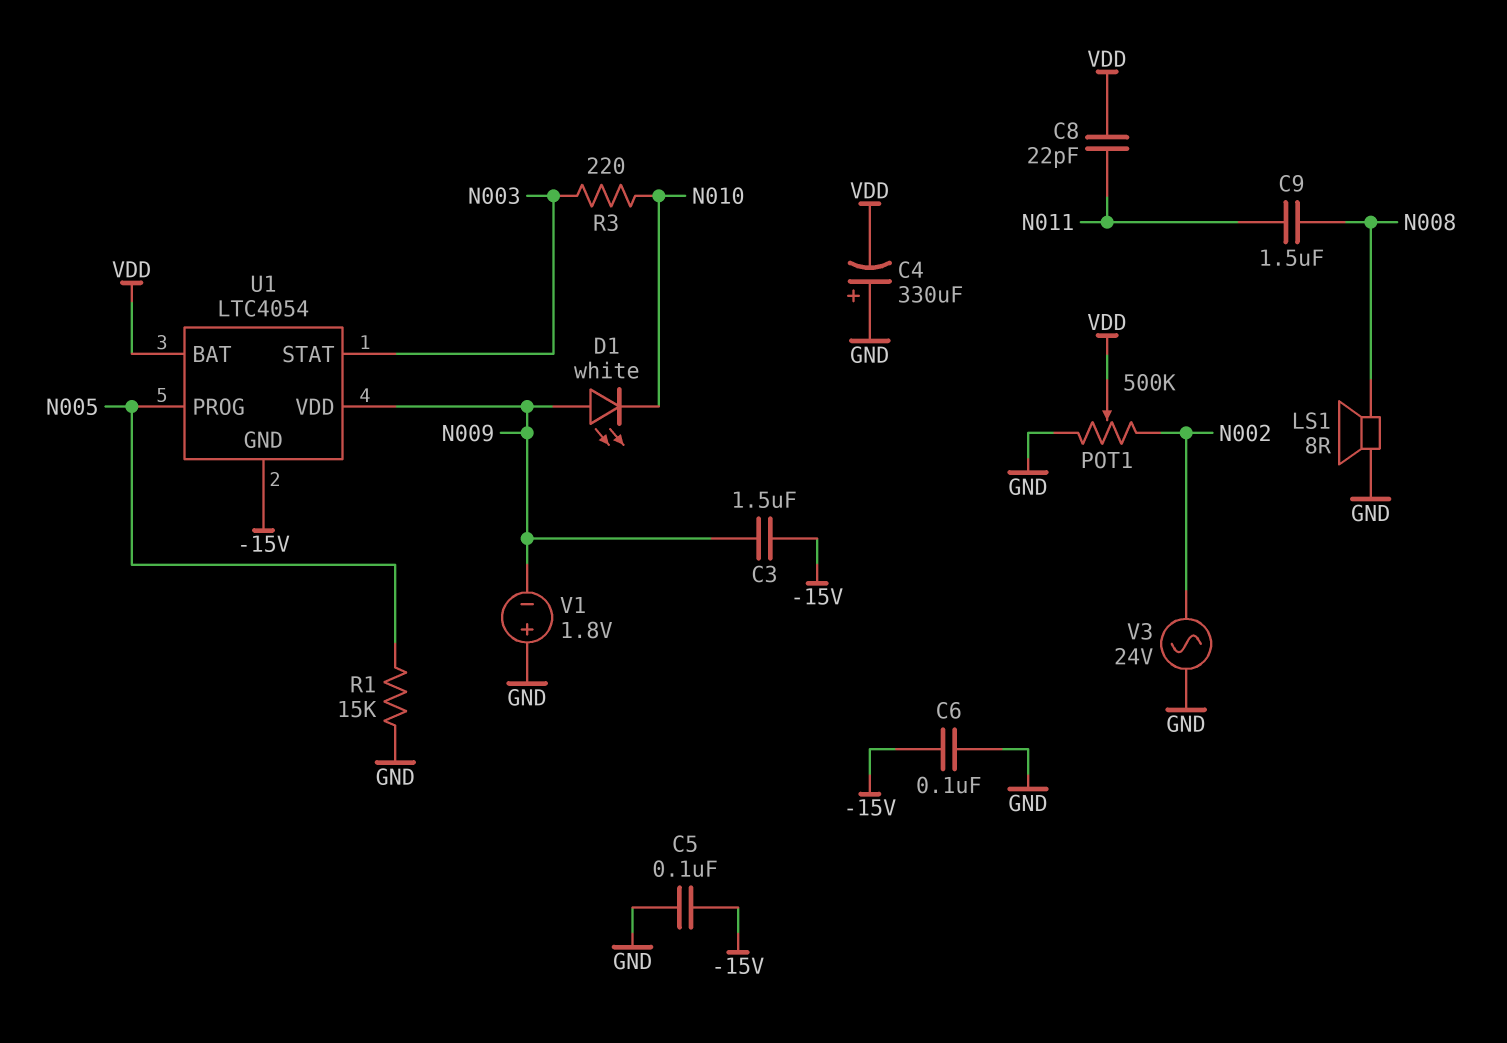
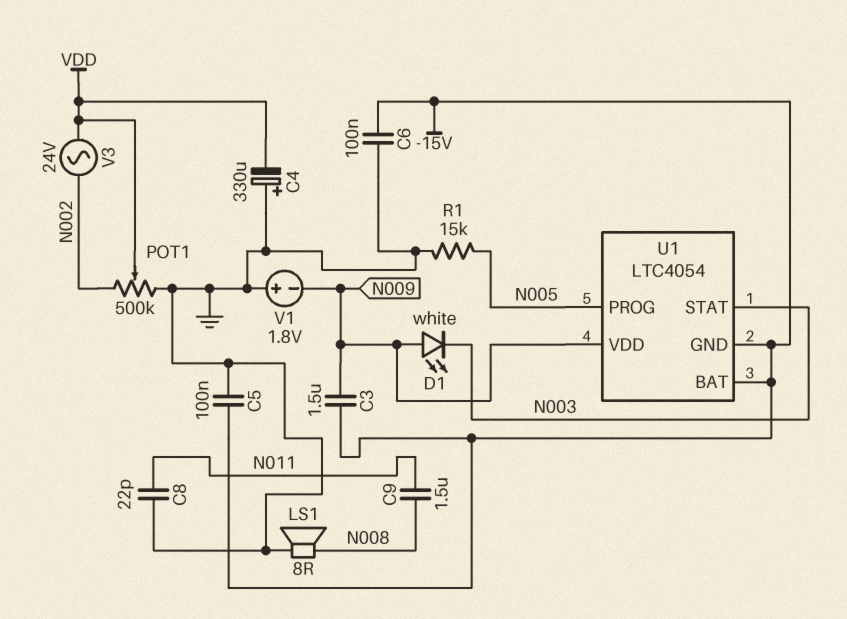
C8: 22pF (N011, VDD) -> 22pF (GND, N011)
D1: LED white (A N009, K N010) -> LED white (A N009, K N003)
R3: 220 (N003, N010) -> none
U1 pin BAT: VDD -> -15V
V3: AC 24V (GND, N002) -> AC 24V (N002, VDD)

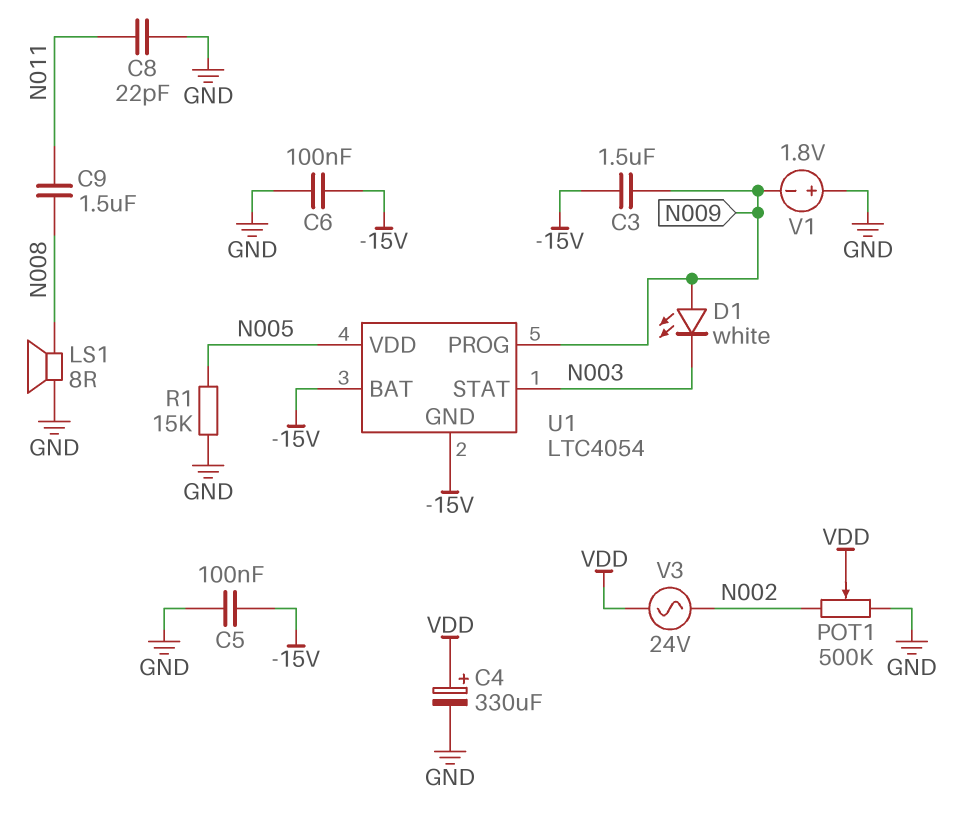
C4: 330uF (plus GND, minus VDD) -> 330uF (plus VDD, minus GND)
U1 pin PROG: N005 -> N009
U1 pin VDD: N009 -> N005

